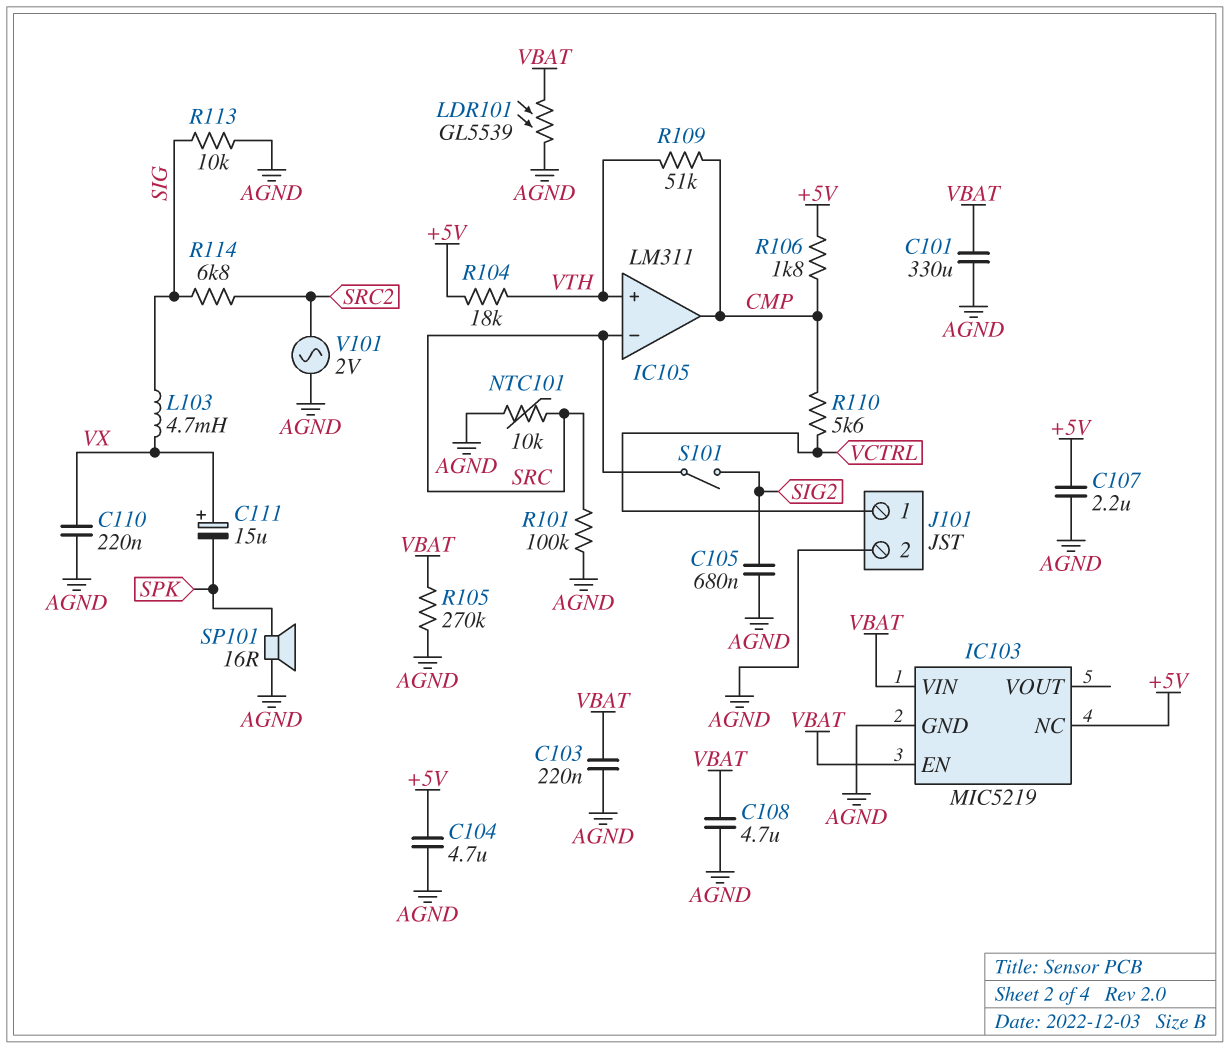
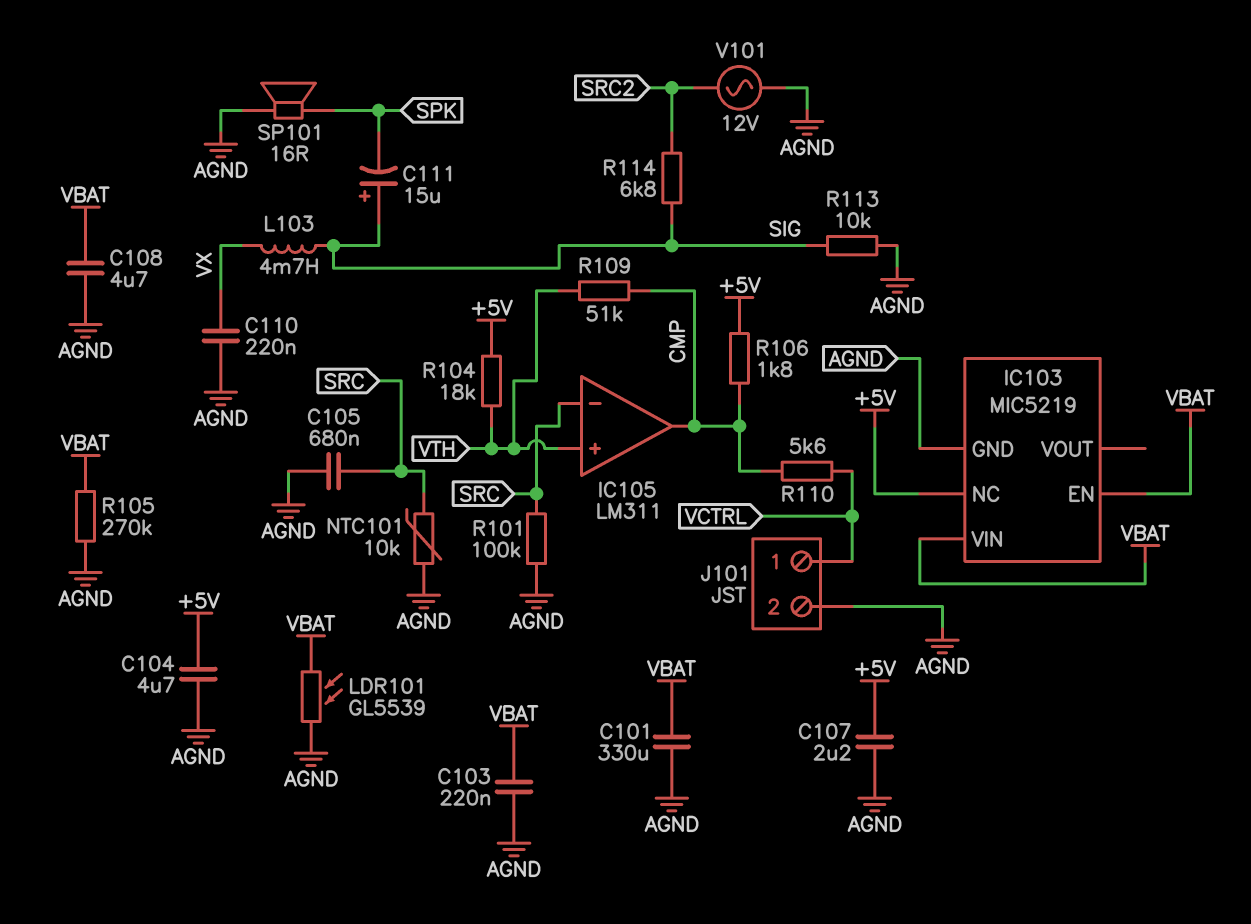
C105: 680nF (AGND, SIG2) -> 680nF (AGND, SRC)
C111: 15uF (plus VX, minus SPK) -> 15uF (plus SIG, minus SPK)
S101: switch (SIG2, SRC) -> none
V101: AC 2V (AGND, SRC2) -> AC 12V (AGND, SRC2)

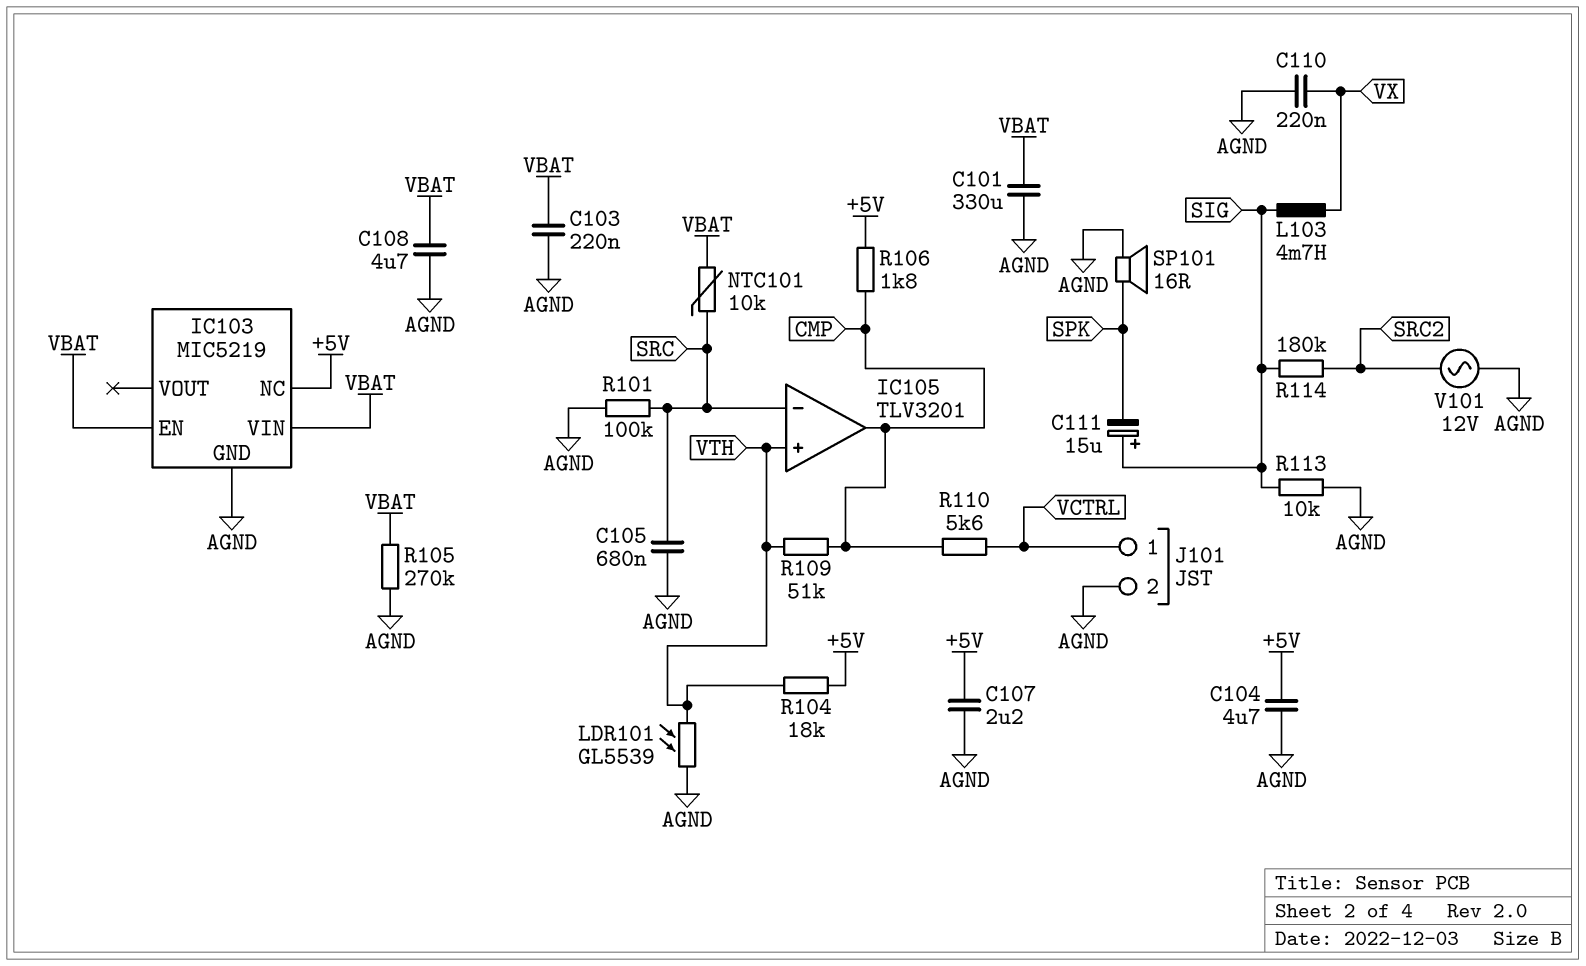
IC105: LM311 -> TLV3201
LDR101: GL5539 (AGND, VBAT) -> GL5539 (AGND, VTH)
NTC101: 10k (AGND, SRC) -> 10k (SRC, VBAT)
R114: 6.8k (SIG, SRC2) -> 180k (SIG, SRC2)

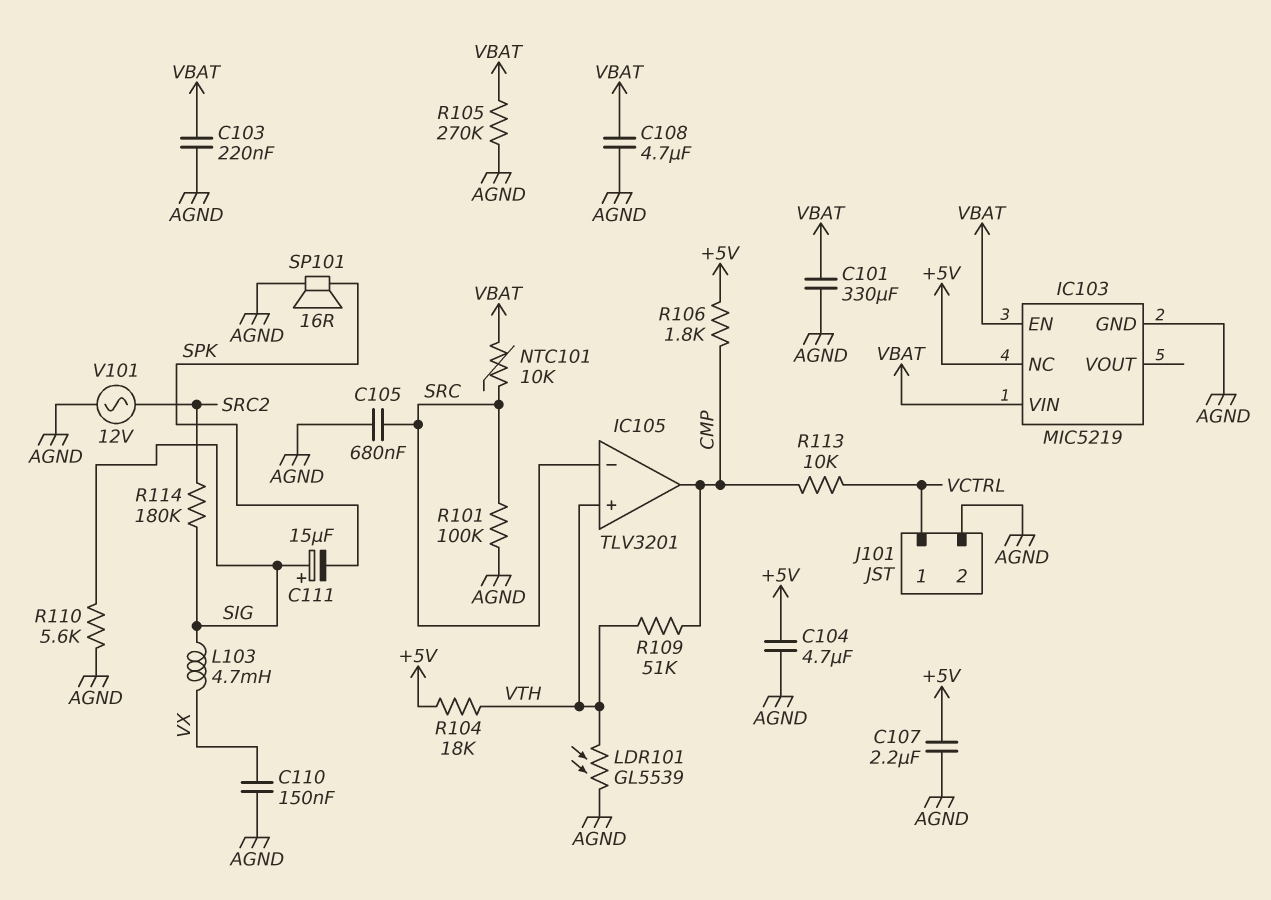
C110: 220nF (AGND, VX) -> 150nF (AGND, VX)
R110: 5.6k (CMP, VCTRL) -> 5.6k (AGND, SIG)
R113: 10k (AGND, SIG) -> 10k (CMP, VCTRL)

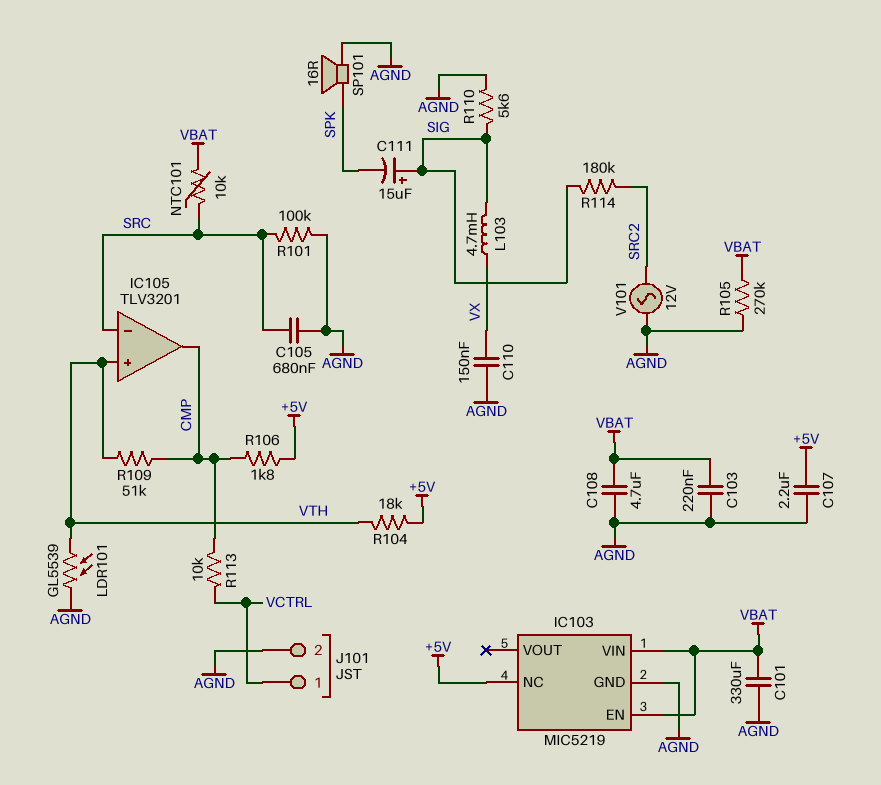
C104: 4.7uF (+5V, AGND) -> none

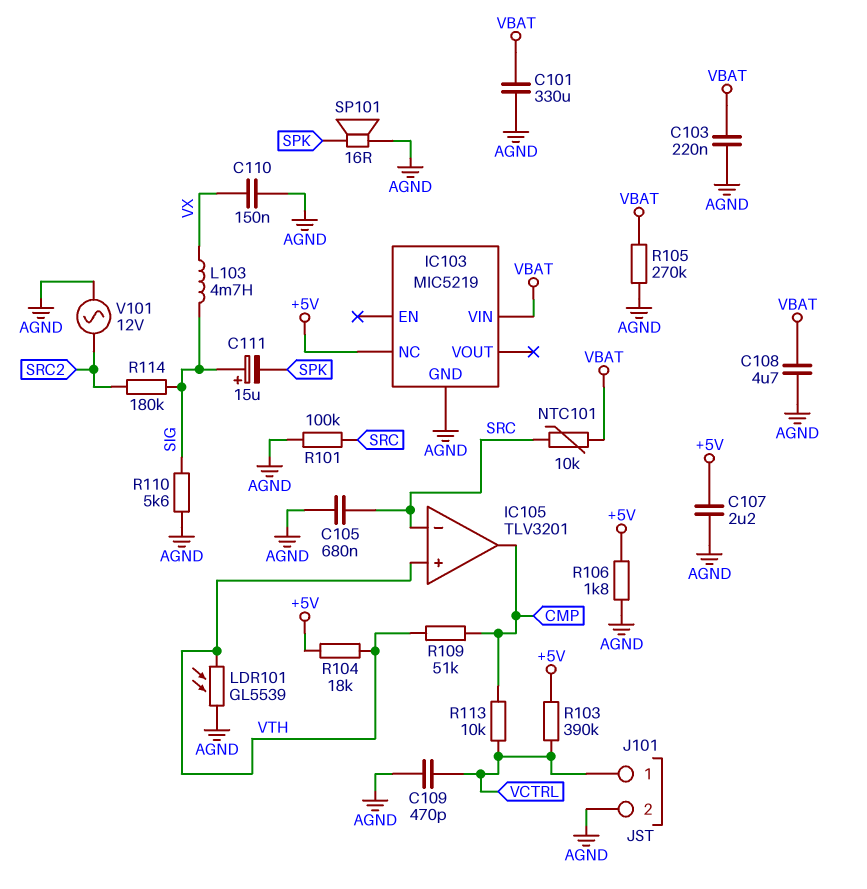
C109: none -> 470pF (AGND, VCTRL)
IC103 pin EN: VBAT -> none
R103: none -> 390k (+5V, VCTRL)
R106: 1.8k (+5V, CMP) -> 1.8k (+5V, AGND)

